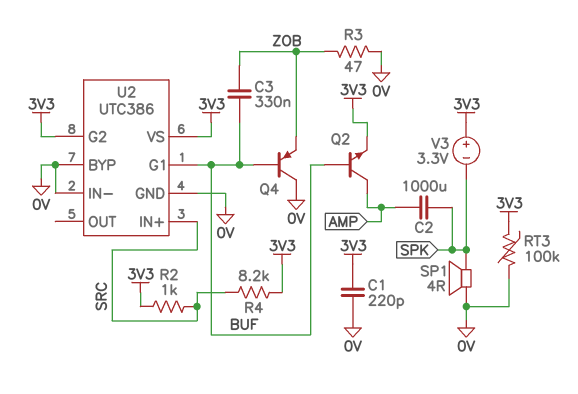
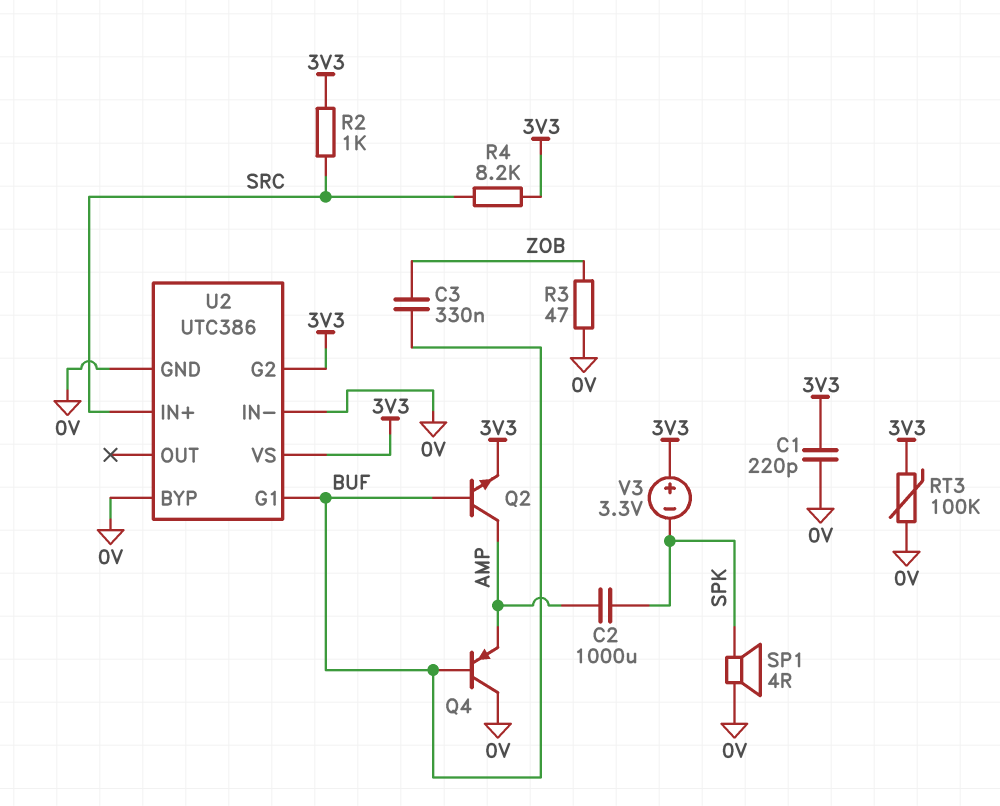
Q4: PNP (B BUF, C 0V, E ZOB) -> PNP (B BUF, C 0V, E AMP)

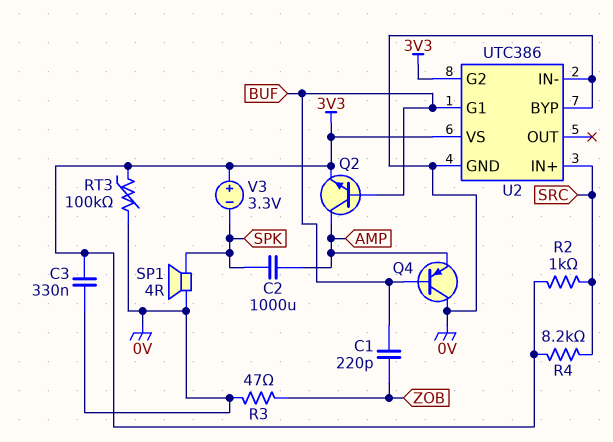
C1: 220pF (0V, 3V3) -> 220pF (BUF, ZOB)
C3: 330nF (BUF, ZOB) -> 330nF (0V, 3V3)

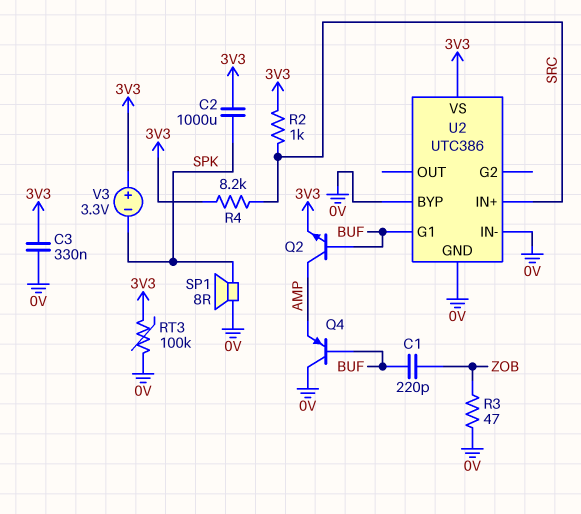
C2: 1000uF (AMP, SPK) -> 1000uF (3V3, SPK)
SP1: speaker 4R (0V, SPK) -> speaker 8R (0V, SPK)
U2 pin G2: 3V3 -> none

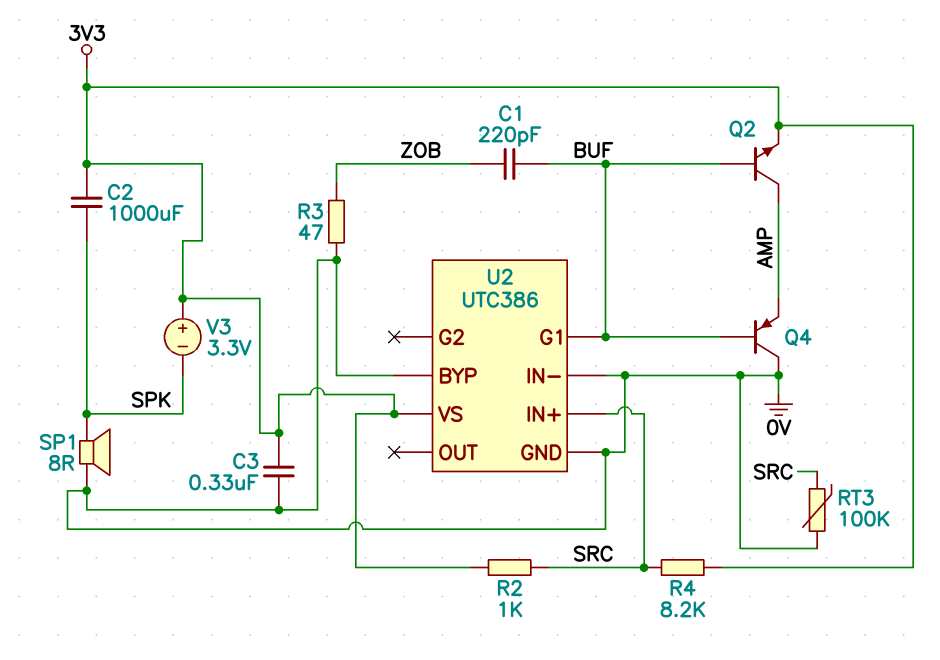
RT3: 100k (0V, 3V3) -> 100k (0V, SRC)

